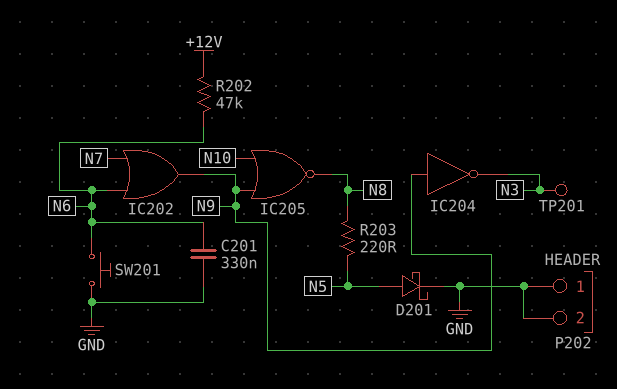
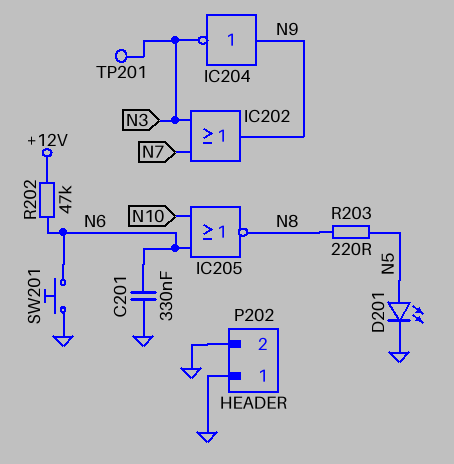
D201: schottky (A N5, K GND) -> LED (A N5, K GND)
IC202: OR (in N6, in N7, out N9) -> OR (in N3, in N7, out N9)
IC205: NOR (in N9, in N10, out N8) -> NOR (in N6, in N10, out N8)

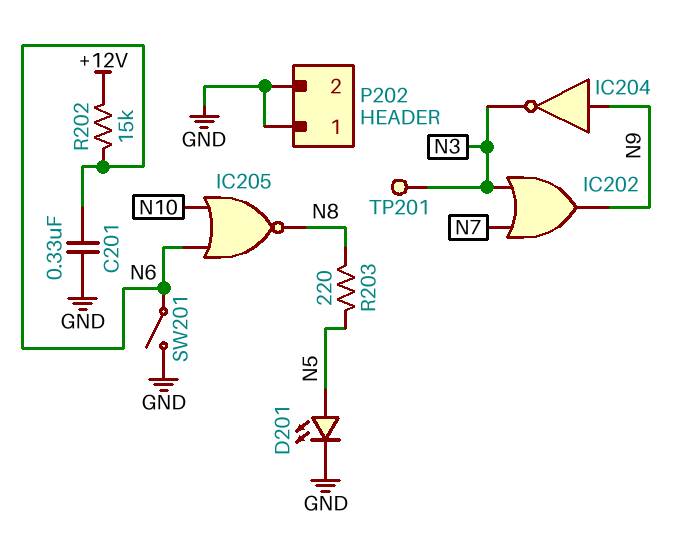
R202: 47k (+12V, N6) -> 15k (+12V, N6)
SW201: button (GND, N6) -> switch (GND, N6)

